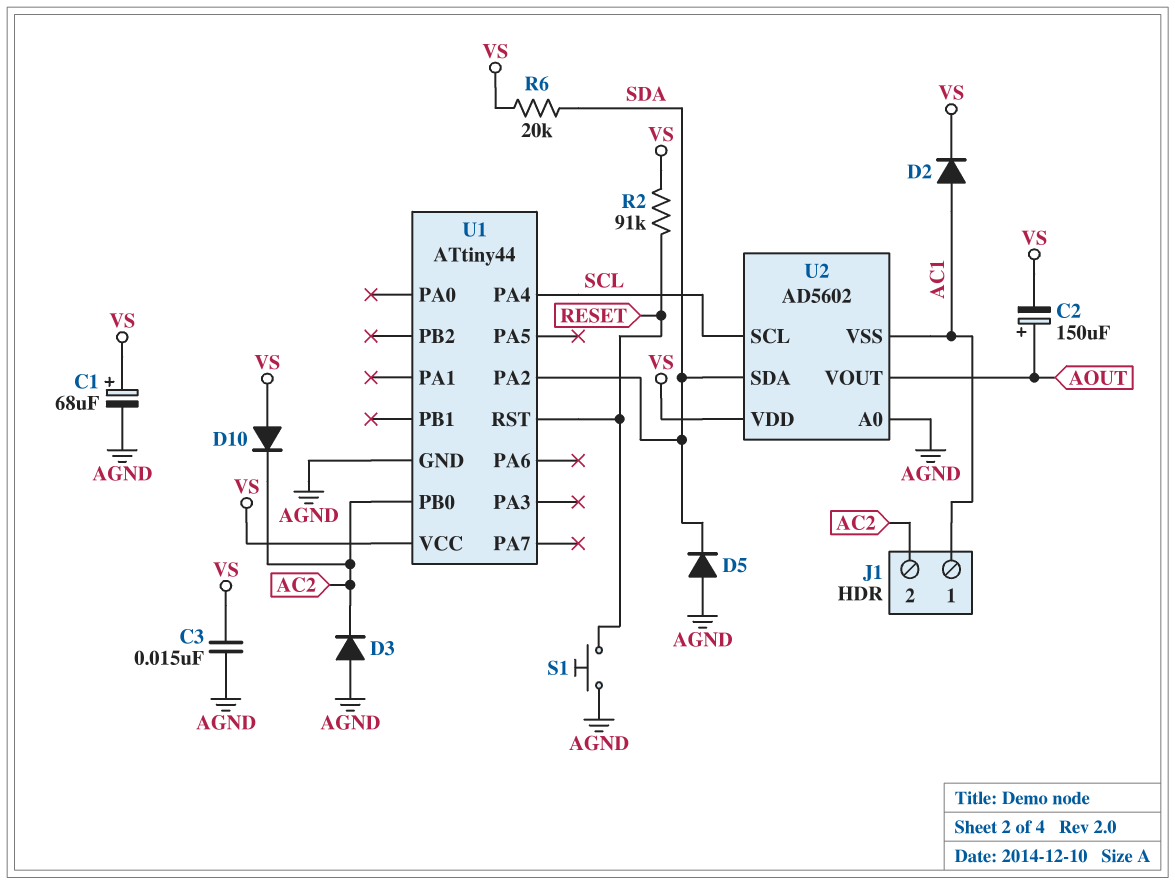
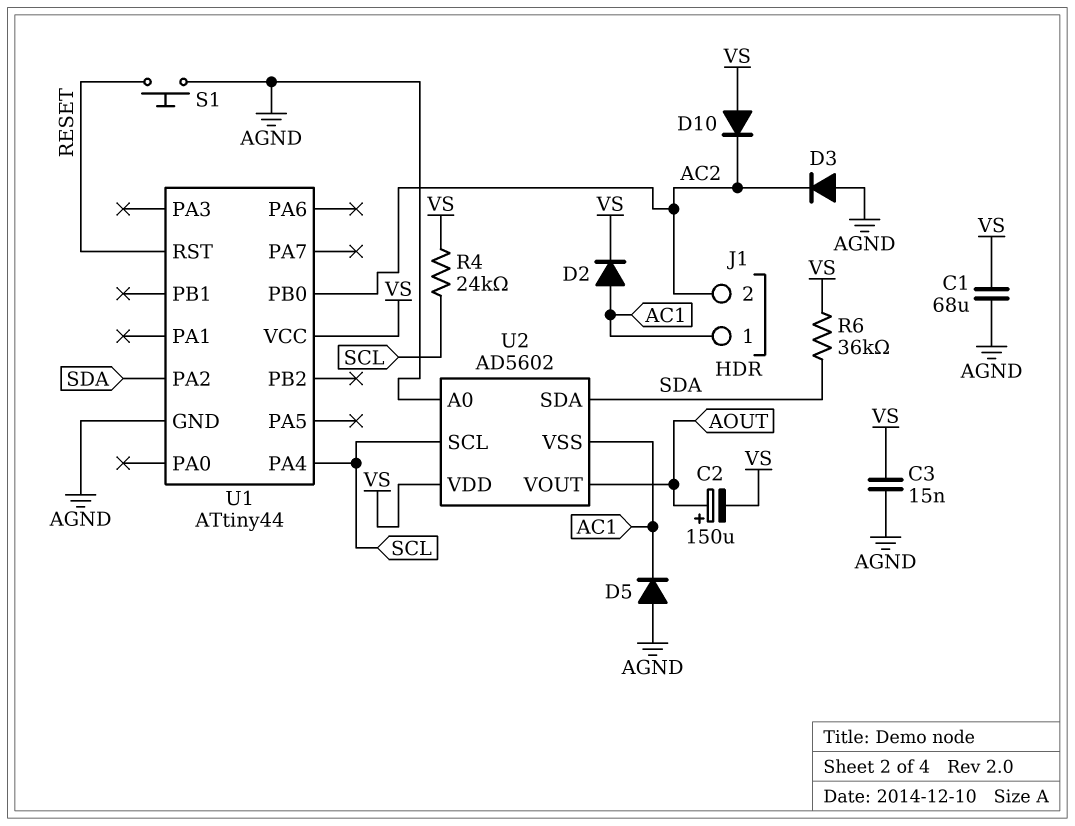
C1: 68uF (plus VS, minus AGND) -> 68uF (AGND, VS)
D5: diode (A AGND, K SDA) -> diode (A AGND, K AC1)
R2: 91k (RESET, VS) -> none
R4: none -> 24k (SCL, VS)
R6: 20k (SDA, VS) -> 36k (SDA, VS)

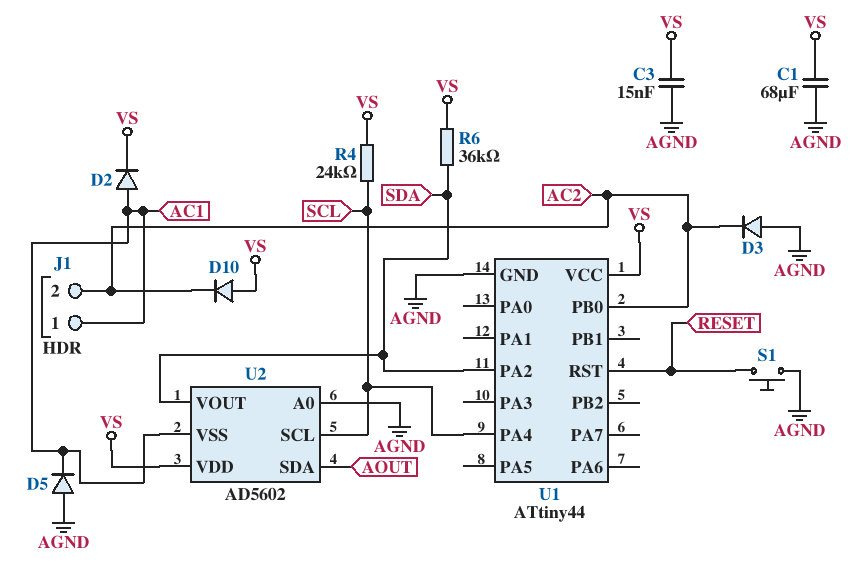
C2: 150uF (plus AOUT, minus VS) -> none
U2 pin SDA: SDA -> AOUT
U2 pin VOUT: AOUT -> SDA

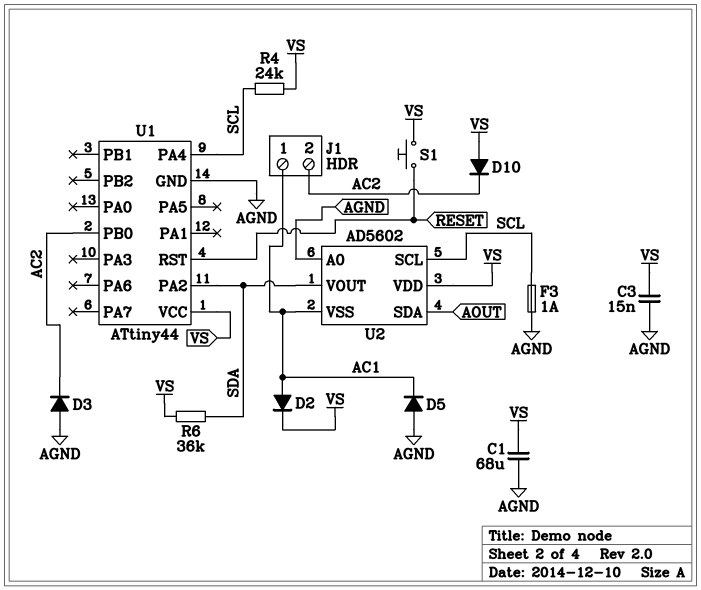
F3: none -> 1A (AGND, SCL)
S1: button (AGND, RESET) -> button (RESET, VS)

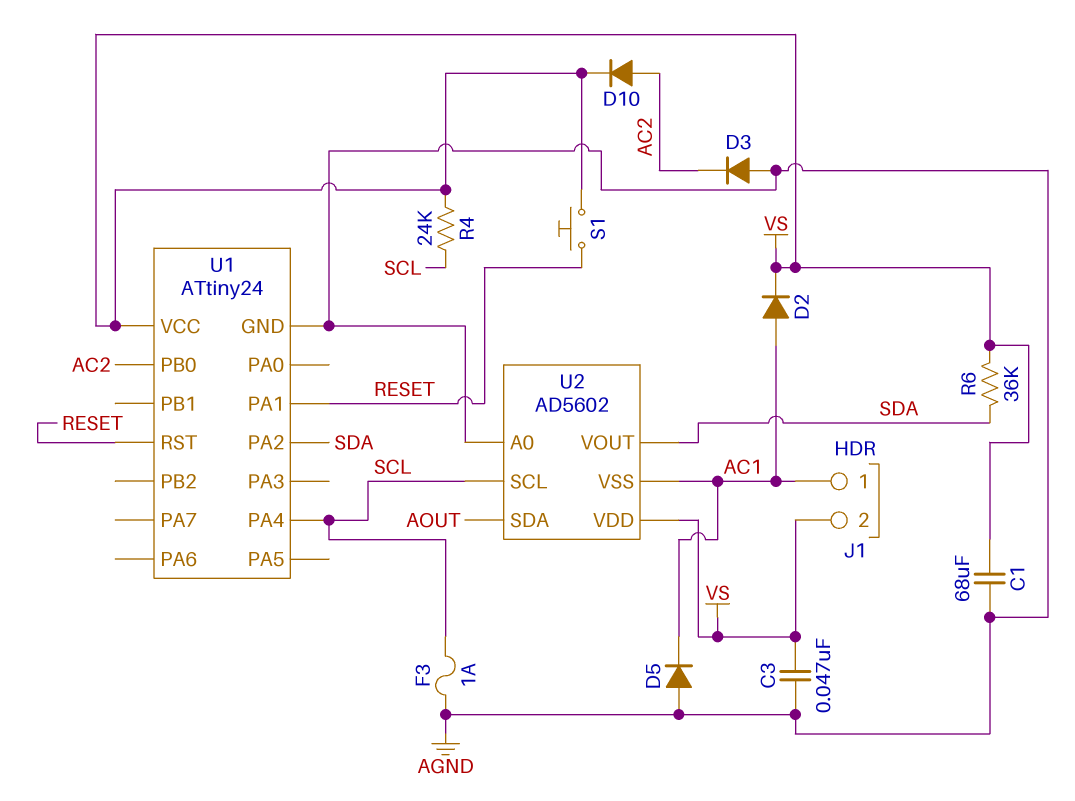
C3: 15nF (AGND, VS) -> 47nF (AGND, VS)
D10: diode (A VS, K AC2) -> diode (A AC2, K VS)
J1 pin 2: AC2 -> VS
U1: ATtiny44 -> ATtiny24
U1 pin PA1: none -> RESET

